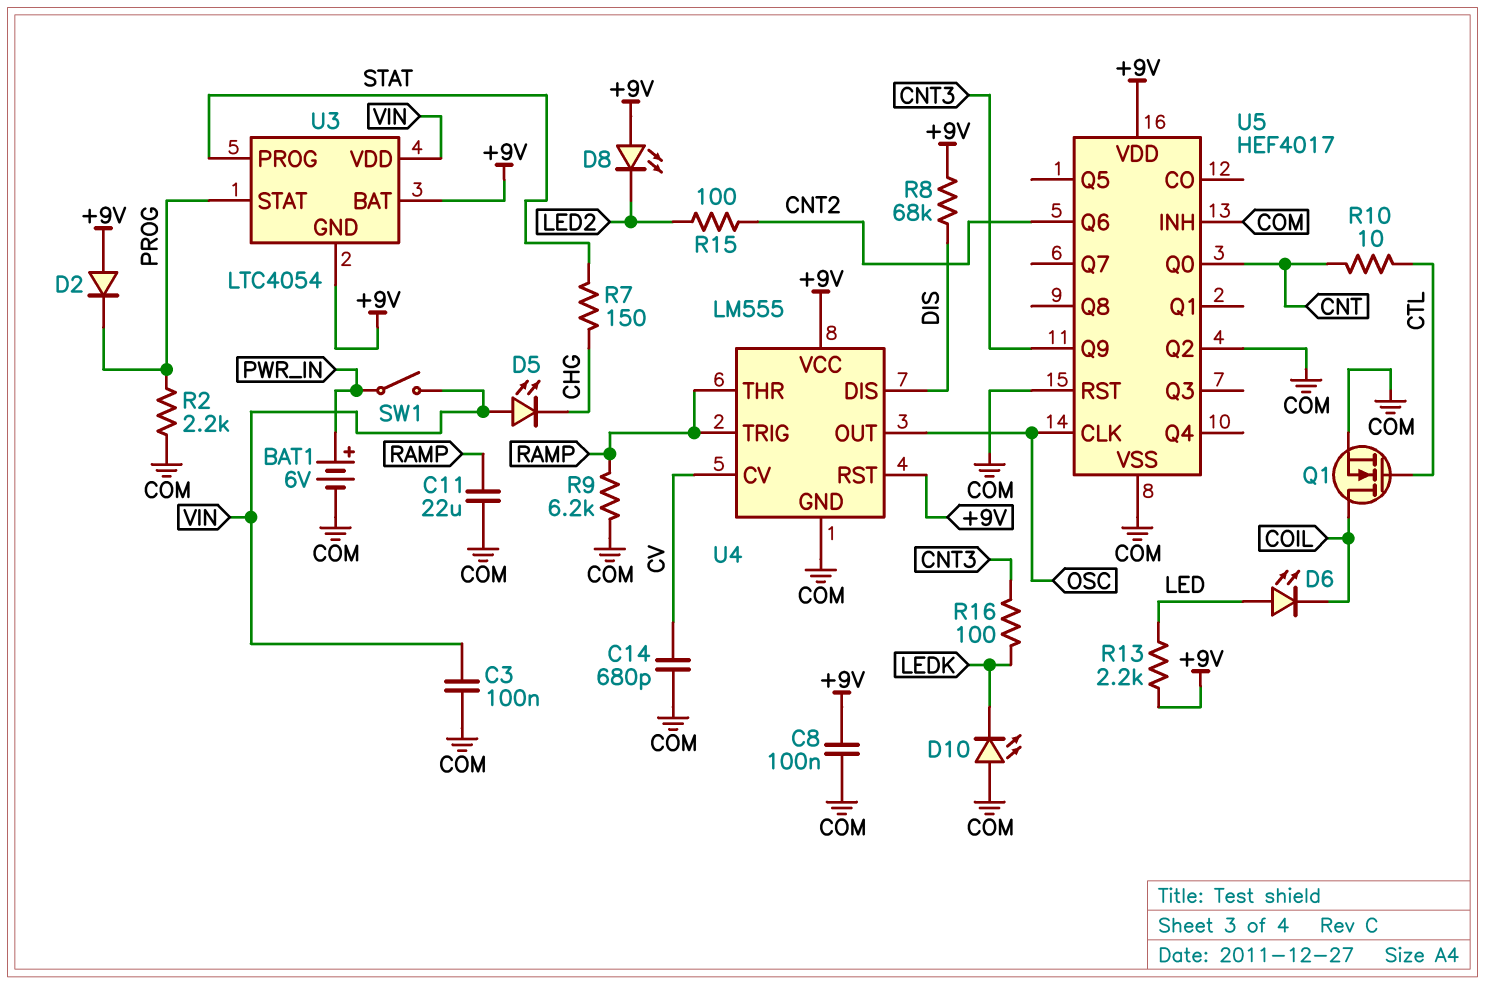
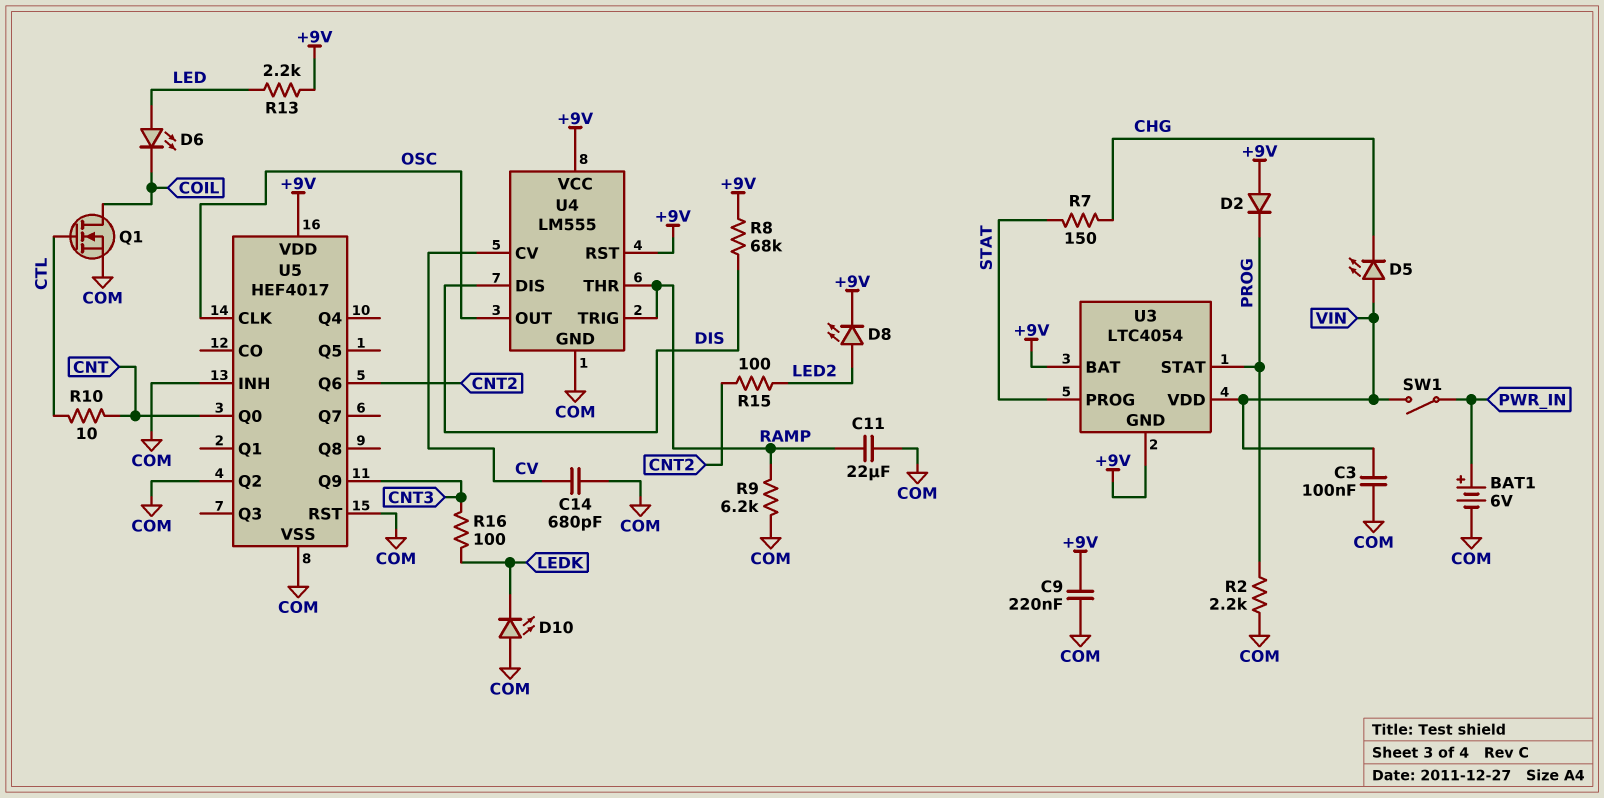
C8: 100nF (+9V, COM) -> none
C9: none -> 220nF (+9V, COM)
D8: LED (A +9V, K LED2) -> LED (A LED2, K +9V)

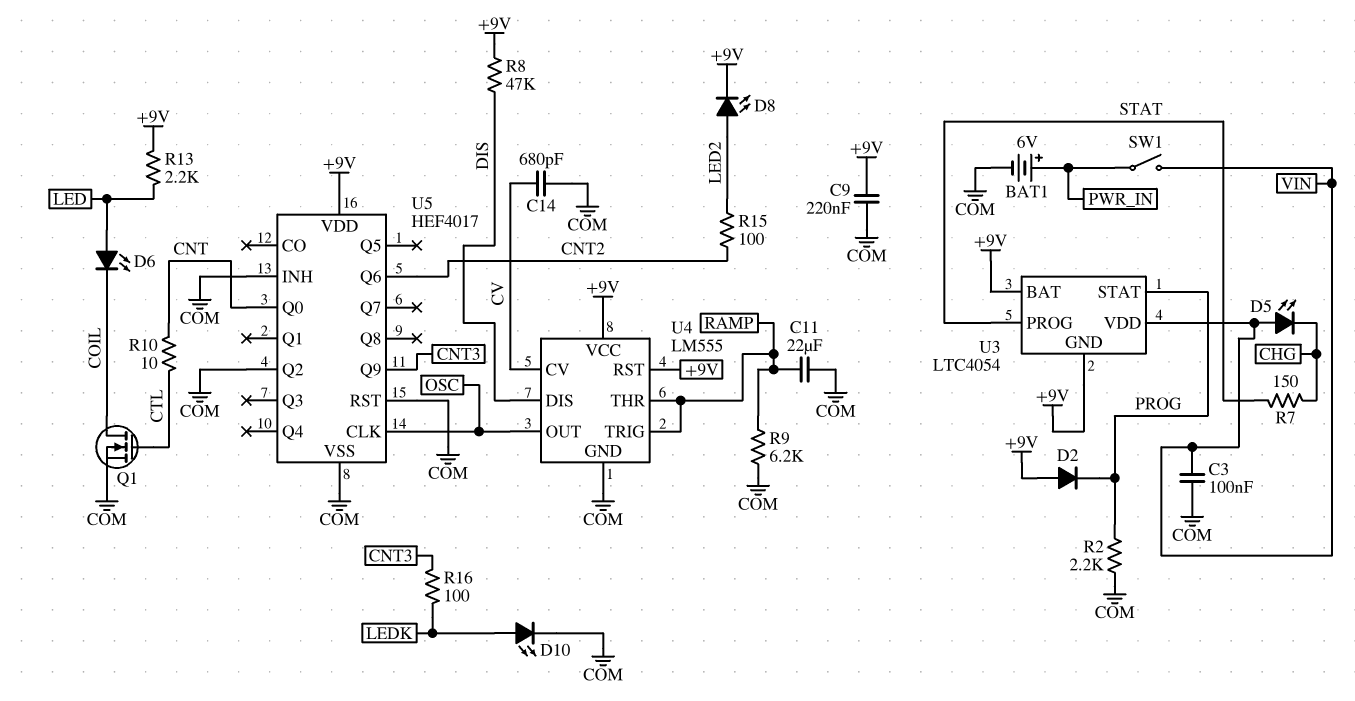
D10: LED (A COM, K LEDK) -> LED (A LEDK, K COM)
R8: 68k (+9V, DIS) -> 47k (+9V, DIS)

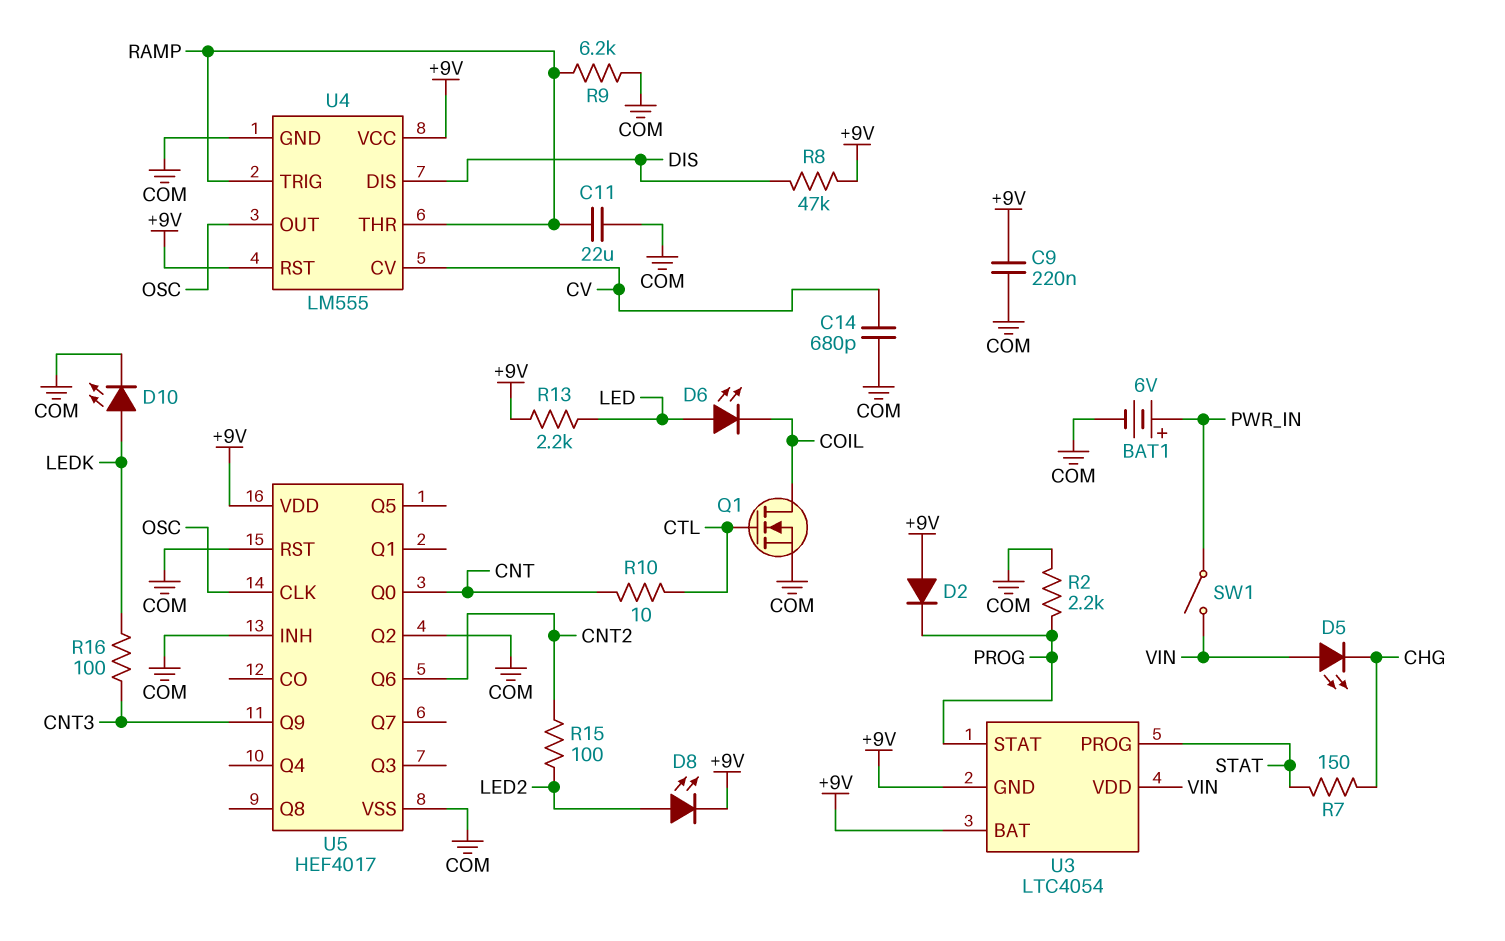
C3: 100nF (COM, VIN) -> none

